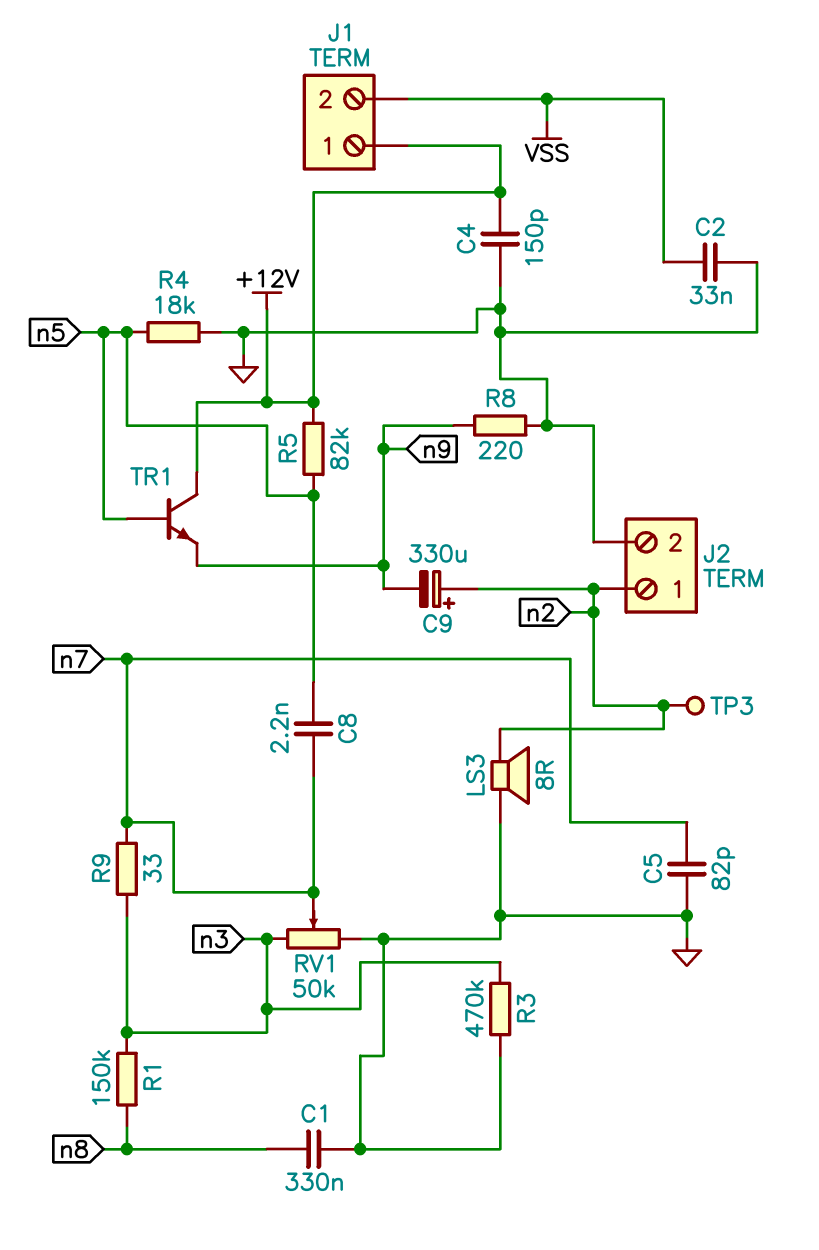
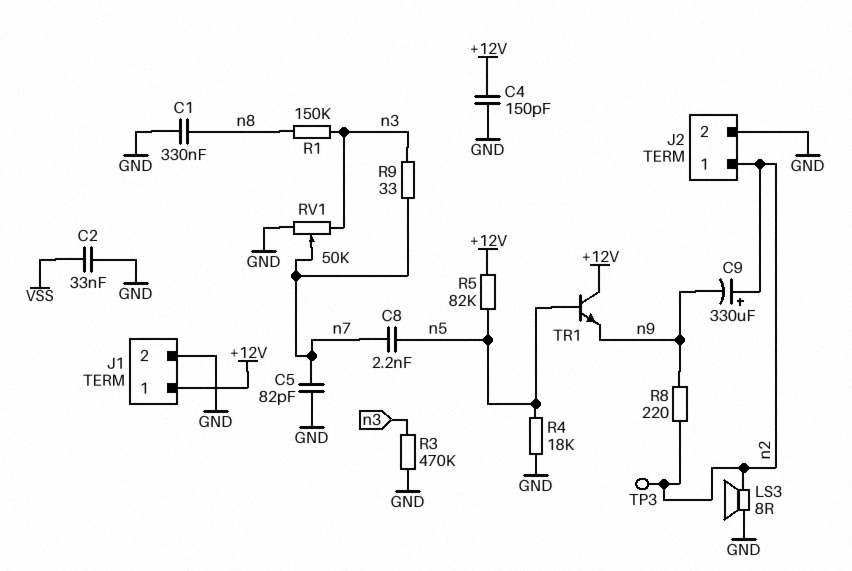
J1 pin 2: VSS -> GND
R8: 220 (GND, n9) -> 220 (n2, n9)

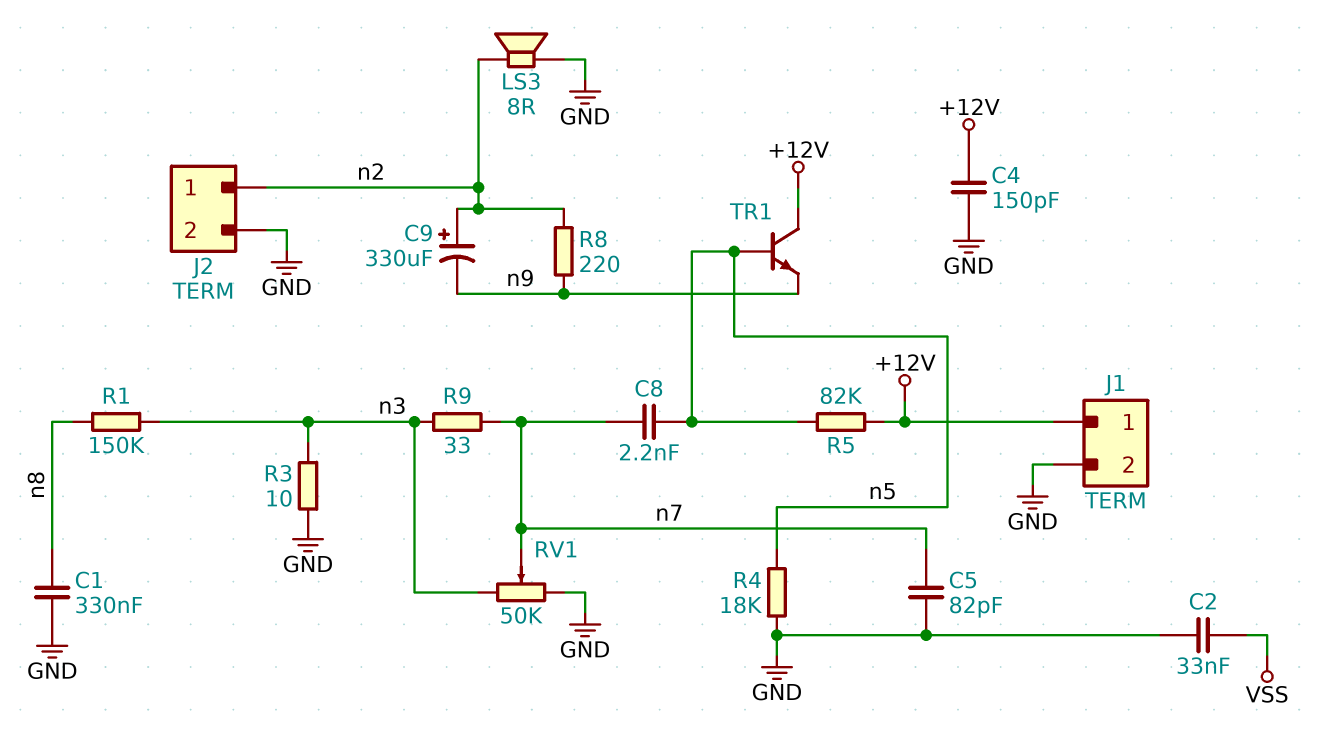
R3: 470k (GND, n3) -> 10 (GND, n3)
TP3: test point (n2) -> none

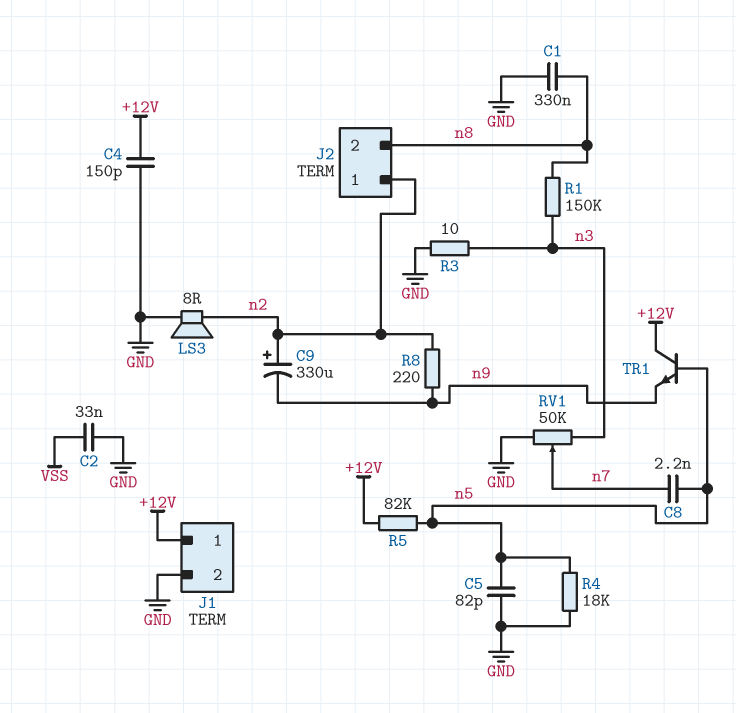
C5: 82pF (GND, n7) -> 82pF (GND, n5)
J2 pin 2: GND -> n8
R9: 33 (n3, n7) -> none

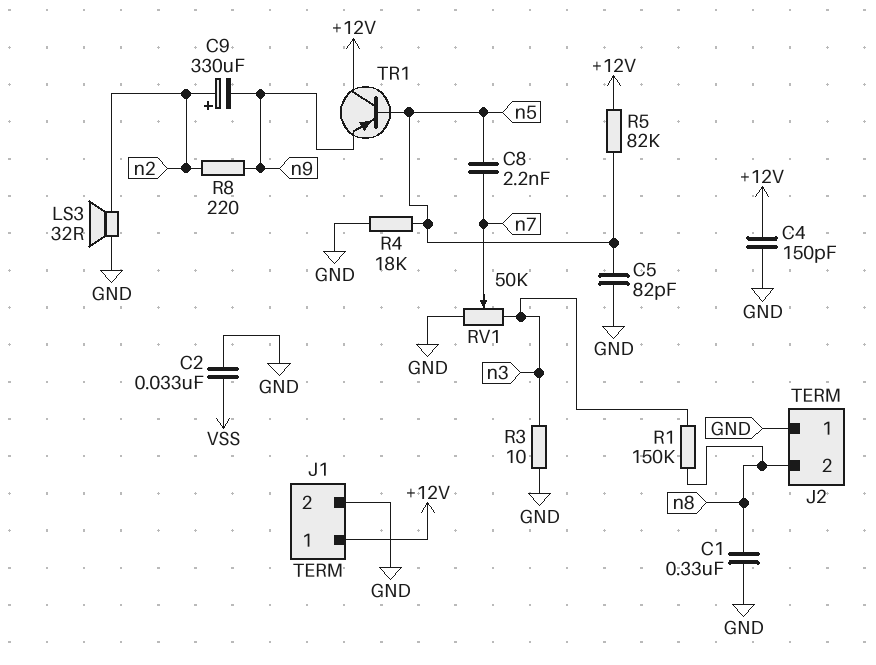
J2 pin 1: n2 -> GND
LS3: speaker 8R (GND, n2) -> speaker 32R (GND, n2)
TR1: NPN (B n5, C +12V, E n9) -> PNP (B n5, C +12V, E n9)

